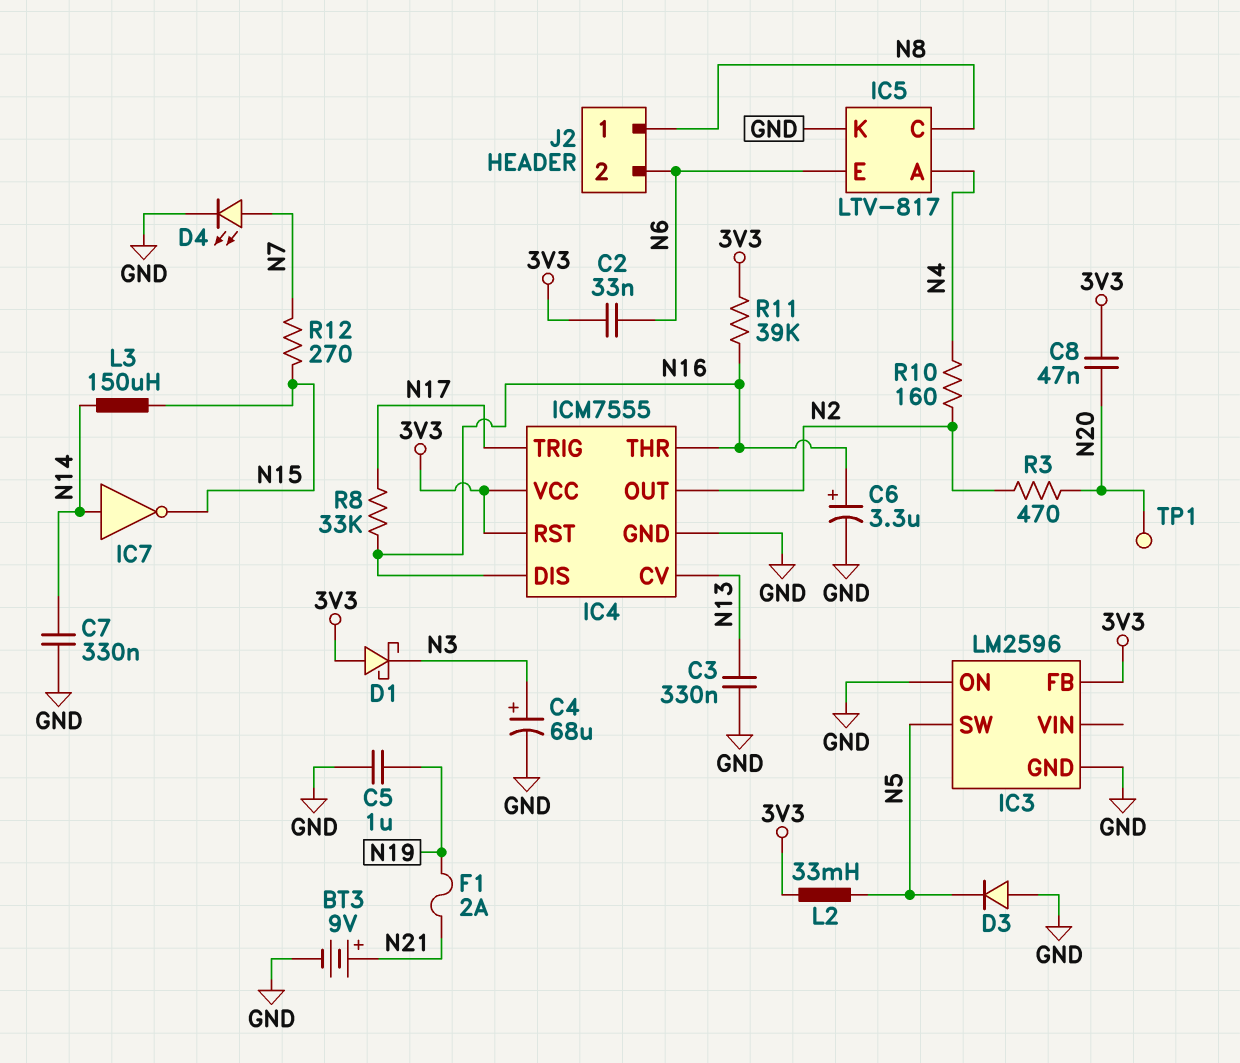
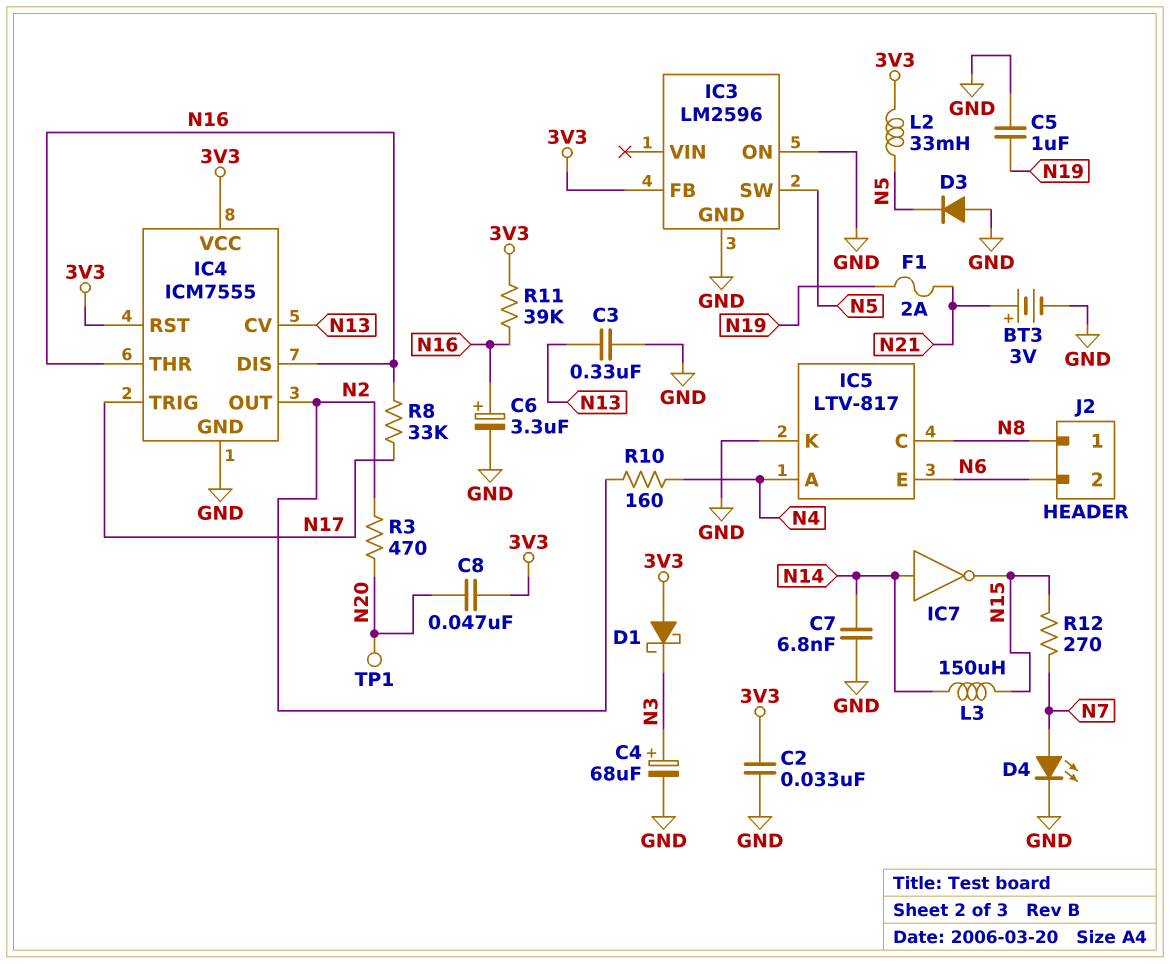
BT3: 9V (plus N21, minus GND) -> 3V (plus N21, minus GND)
C2: 33nF (3V3, N6) -> 33nF (3V3, GND)
C7: 330nF (GND, N14) -> 6.8nF (GND, N14)

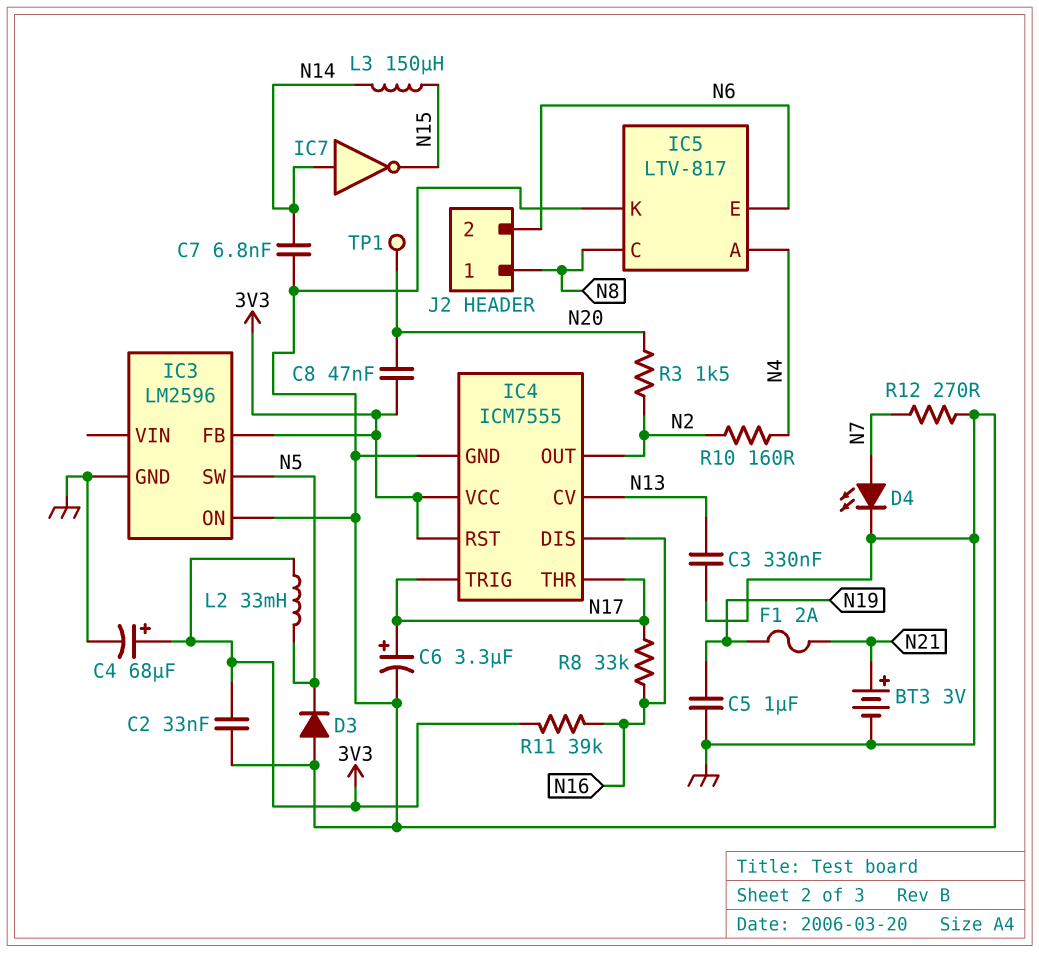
C4: 68uF (plus N3, minus GND) -> 68uF (plus 3V3, minus GND)
C6: 3.3uF (plus N16, minus GND) -> 3.3uF (plus N17, minus GND)
D1: schottky (A 3V3, K N3) -> none
IC4 pin THR: N16 -> N17
R3: 470 (N2, N20) -> 1.5k (N2, N20)
R12: 270 (N7, N15) -> 270 (GND, N7)

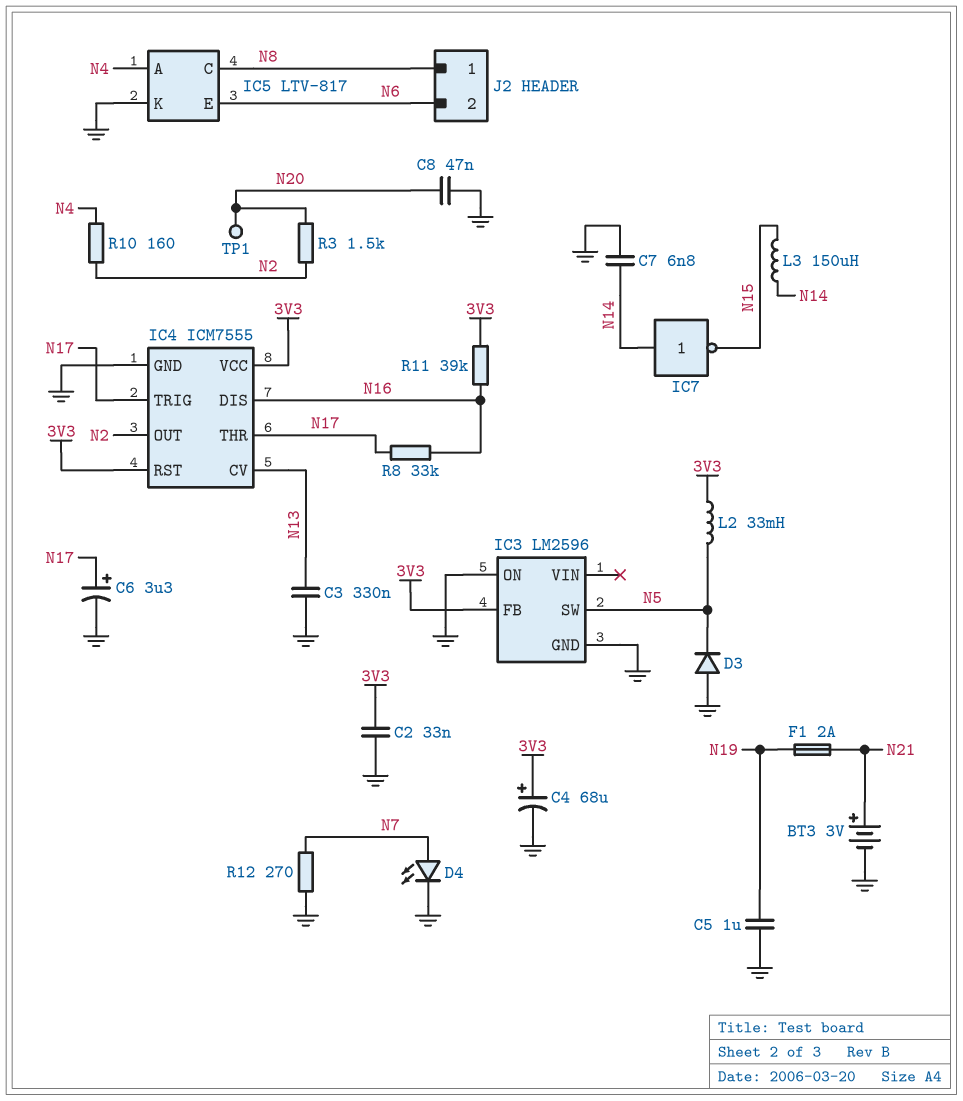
C8: 47nF (3V3, N20) -> 47nF (GND, N20)

